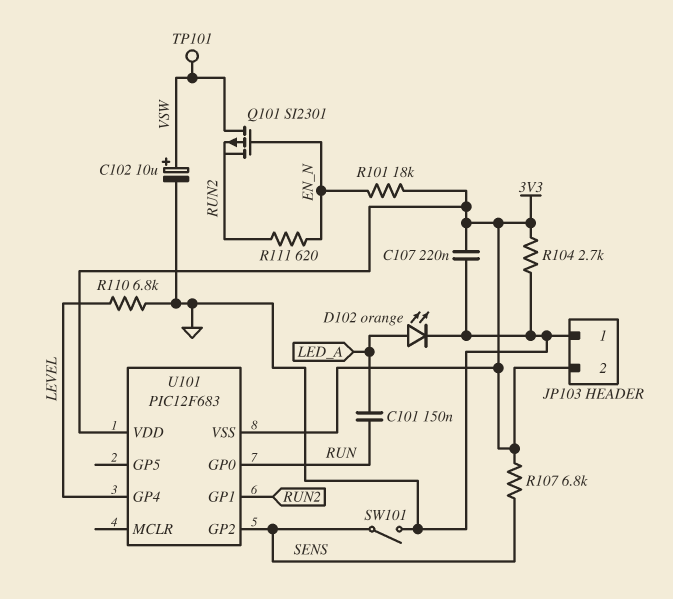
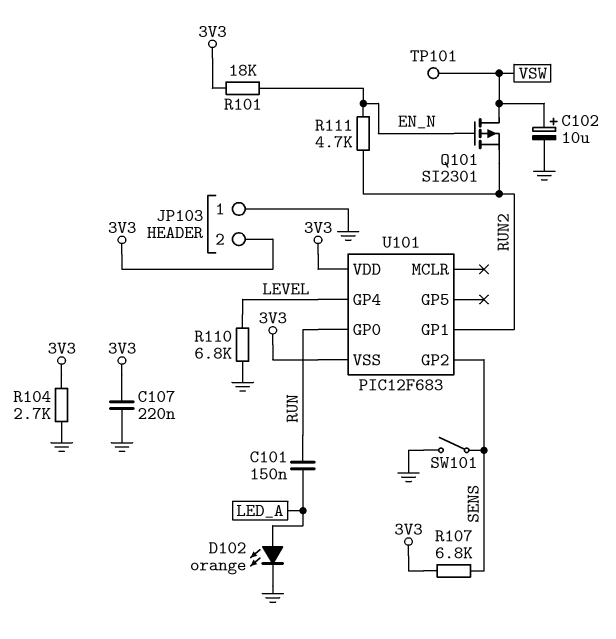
R111: 620 (EN_N, RUN2) -> 4.7k (EN_N, RUN2)

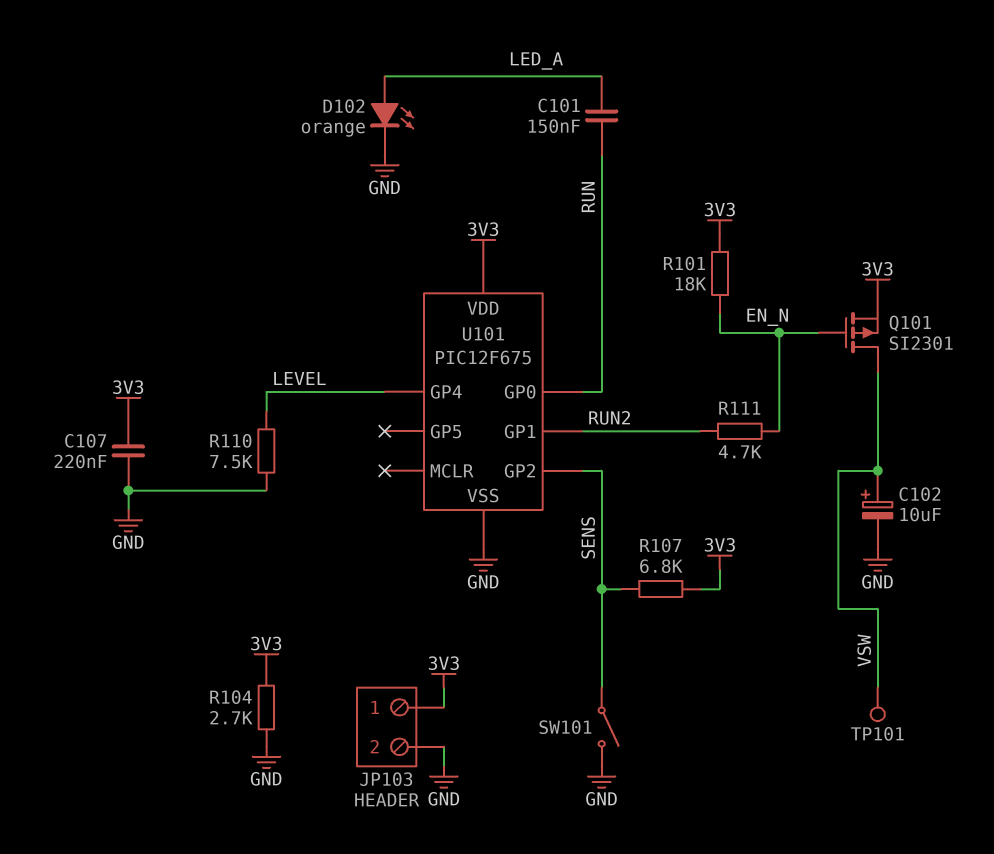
JP103 pin 1: GND -> 3V3
JP103 pin 2: 3V3 -> GND
Q101: PMOS SI2301 (G EN_N, D VSW, S RUN2) -> PMOS SI2301 (G EN_N, D VSW, S 3V3)
R110: 6.8k (GND, LEVEL) -> 7.5k (GND, LEVEL)
U101: PIC12F683 -> PIC12F675
U101 pin VSS: 3V3 -> GND

